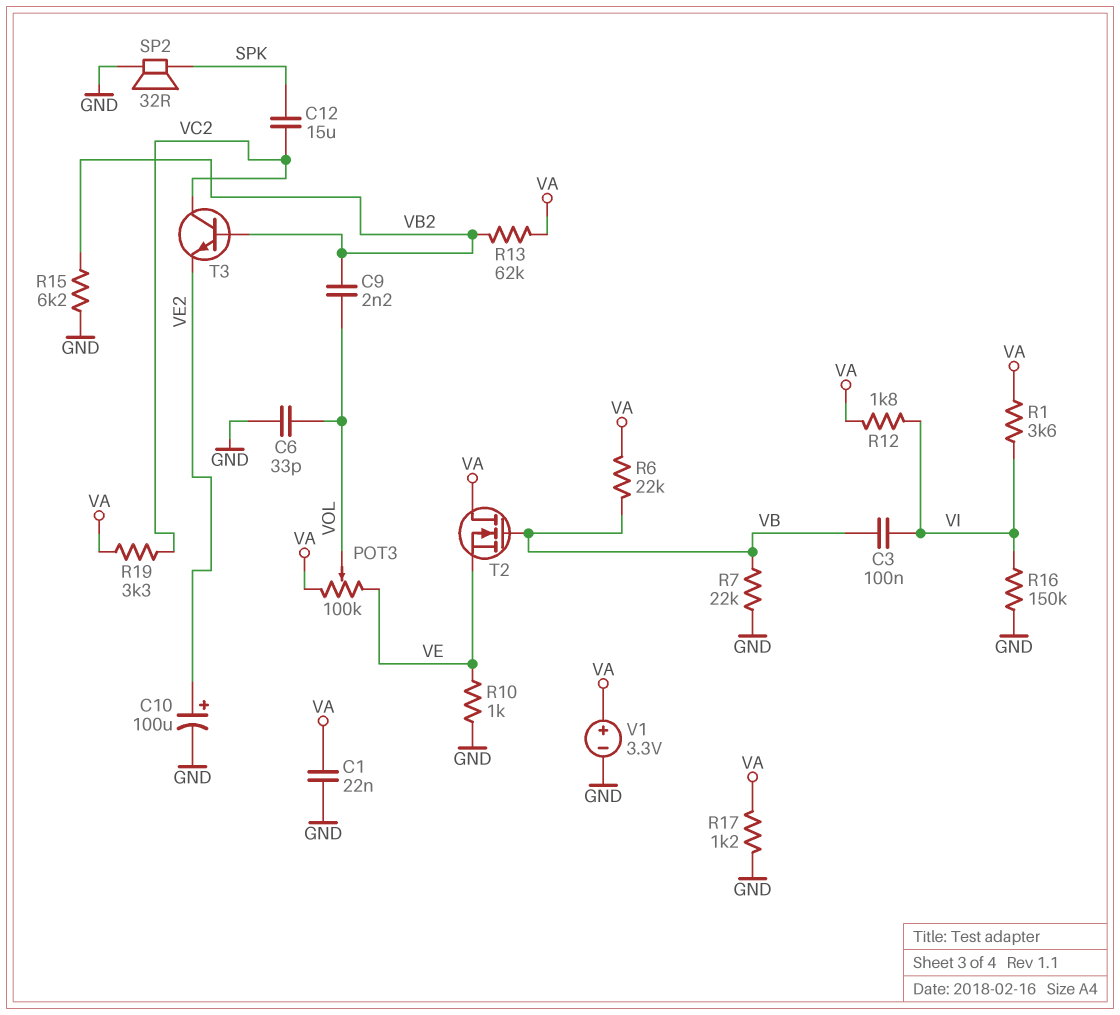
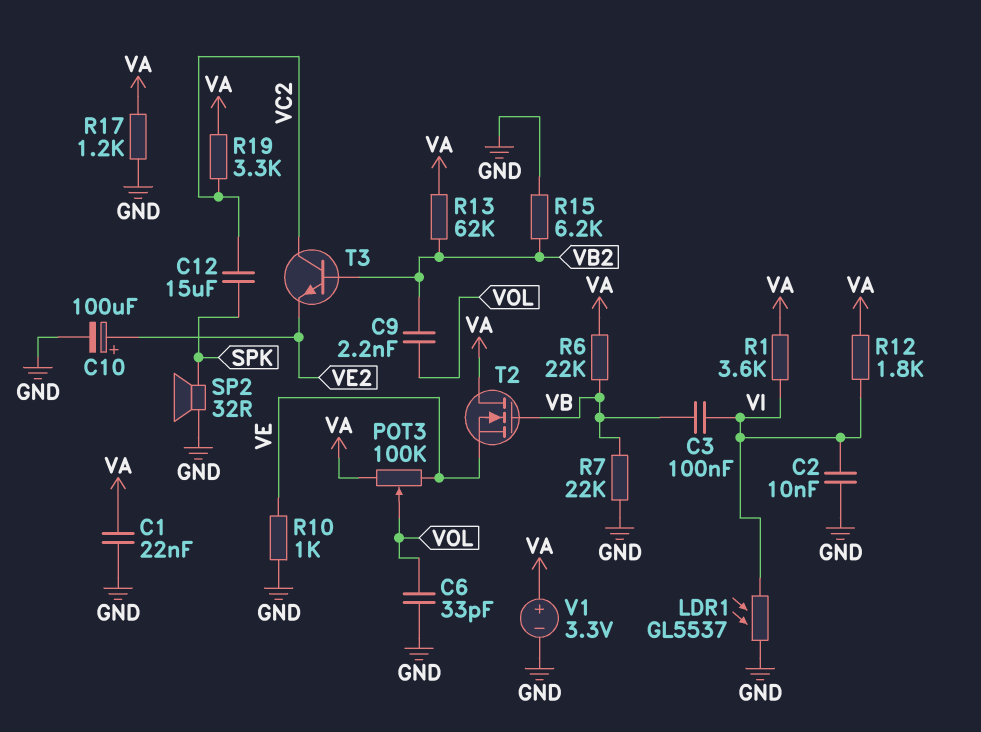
C2: none -> 10nF (GND, VI)
LDR1: none -> GL5537 (GND, VI)
R16: 150k (GND, VI) -> none

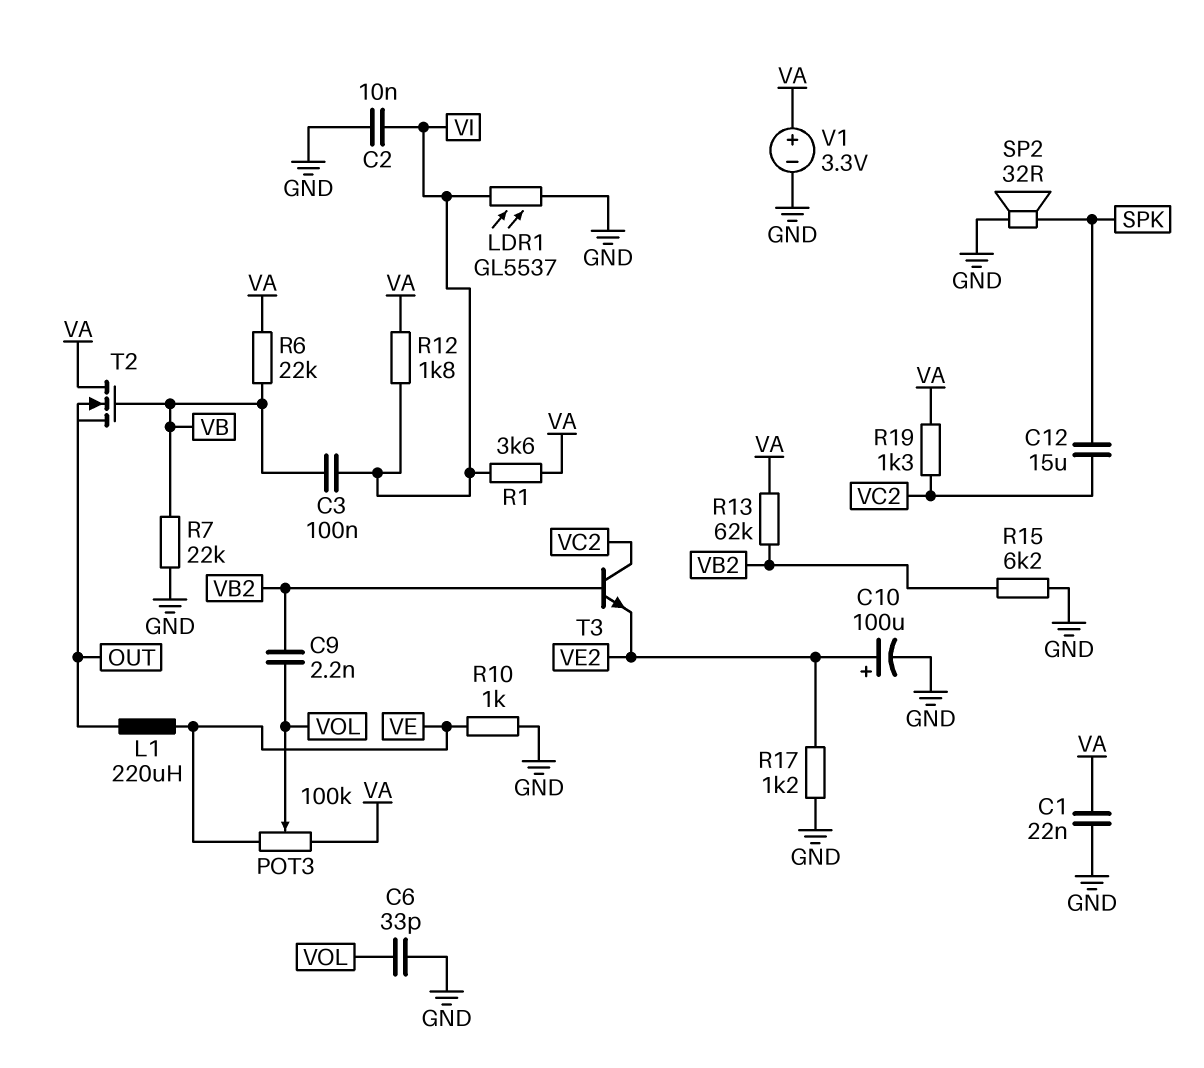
L1: none -> 220uH (OUT, VE)
R17: 1.2k (GND, VA) -> 1.2k (GND, VE2)
R19: 3.3k (VA, VC2) -> 1.3k (VA, VC2)
T2: NMOS (G VB, D VA, S VE) -> NMOS (G VB, D VA, S OUT)

